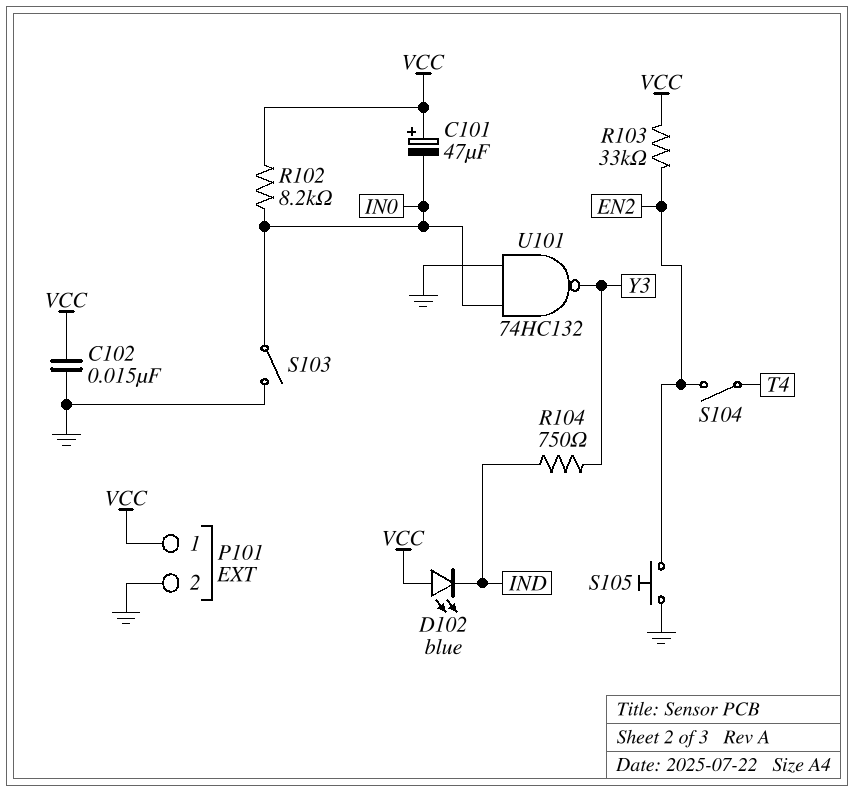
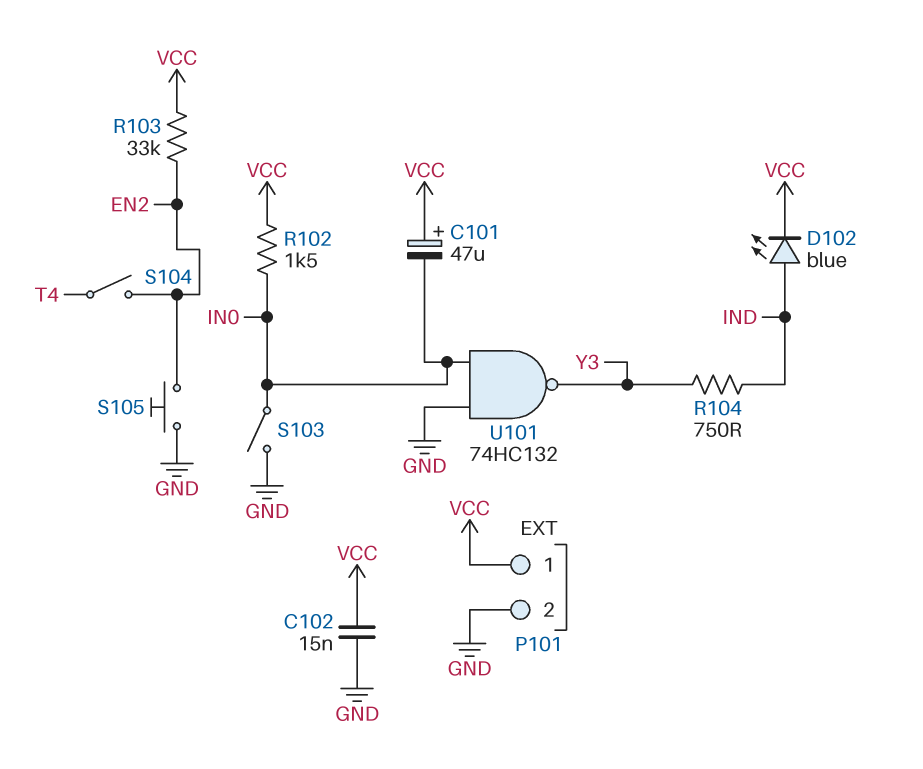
D102: LED blue (A VCC, K IND) -> LED blue (A IND, K VCC)
R102: 8.2k (IN0, VCC) -> 1.5k (IN0, VCC)

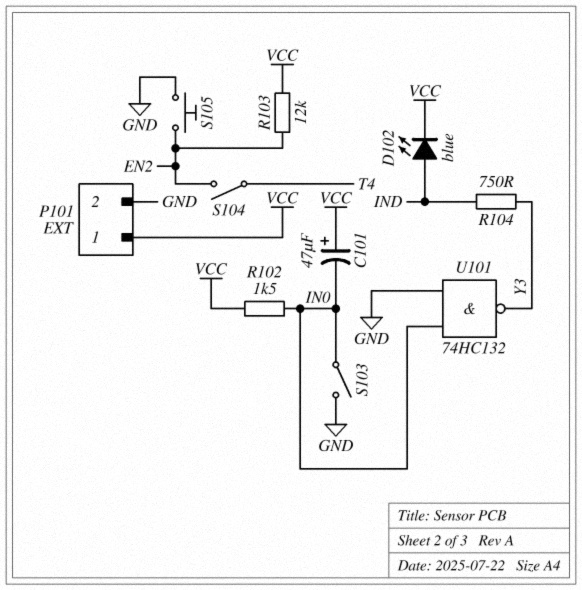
C102: 15nF (GND, VCC) -> none
R103: 33k (EN2, VCC) -> 12k (EN2, VCC)

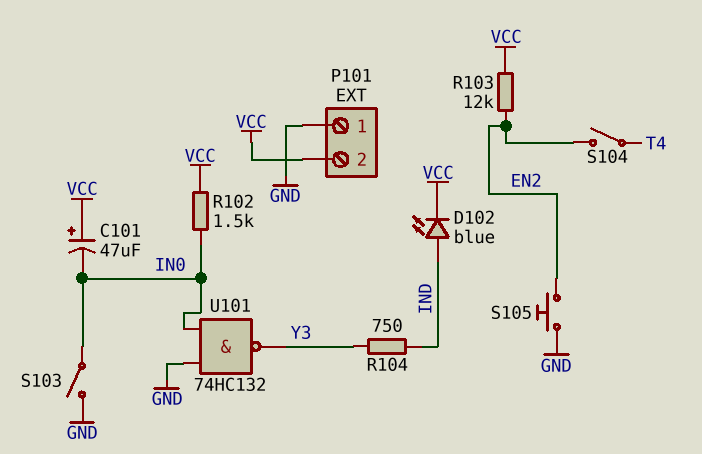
P101 pin 1: VCC -> GND
P101 pin 2: GND -> VCC

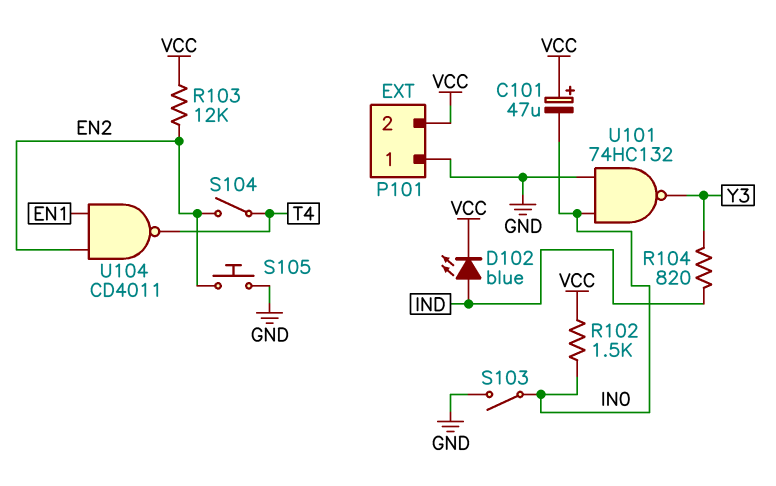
R104: 750 (IND, Y3) -> 820 (IND, Y3)
U104: none -> NAND CD4011 (in EN1, in EN2, out T4)

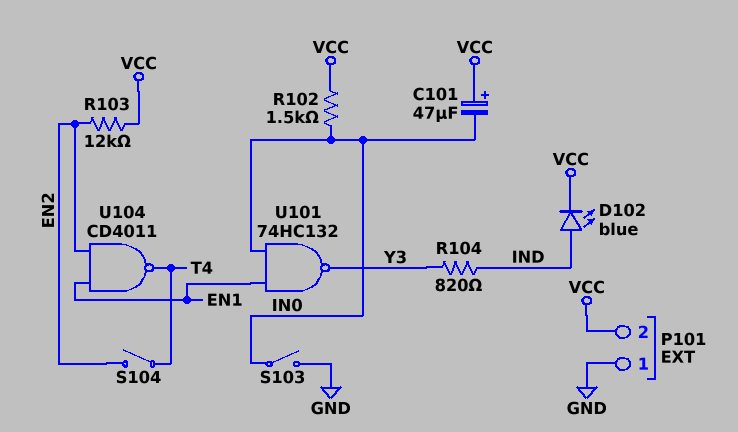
S105: button (EN2, GND) -> none
U101: NAND 74HC132 (in GND, in IN0, out Y3) -> NAND 74HC132 (in EN1, in IN0, out Y3)

